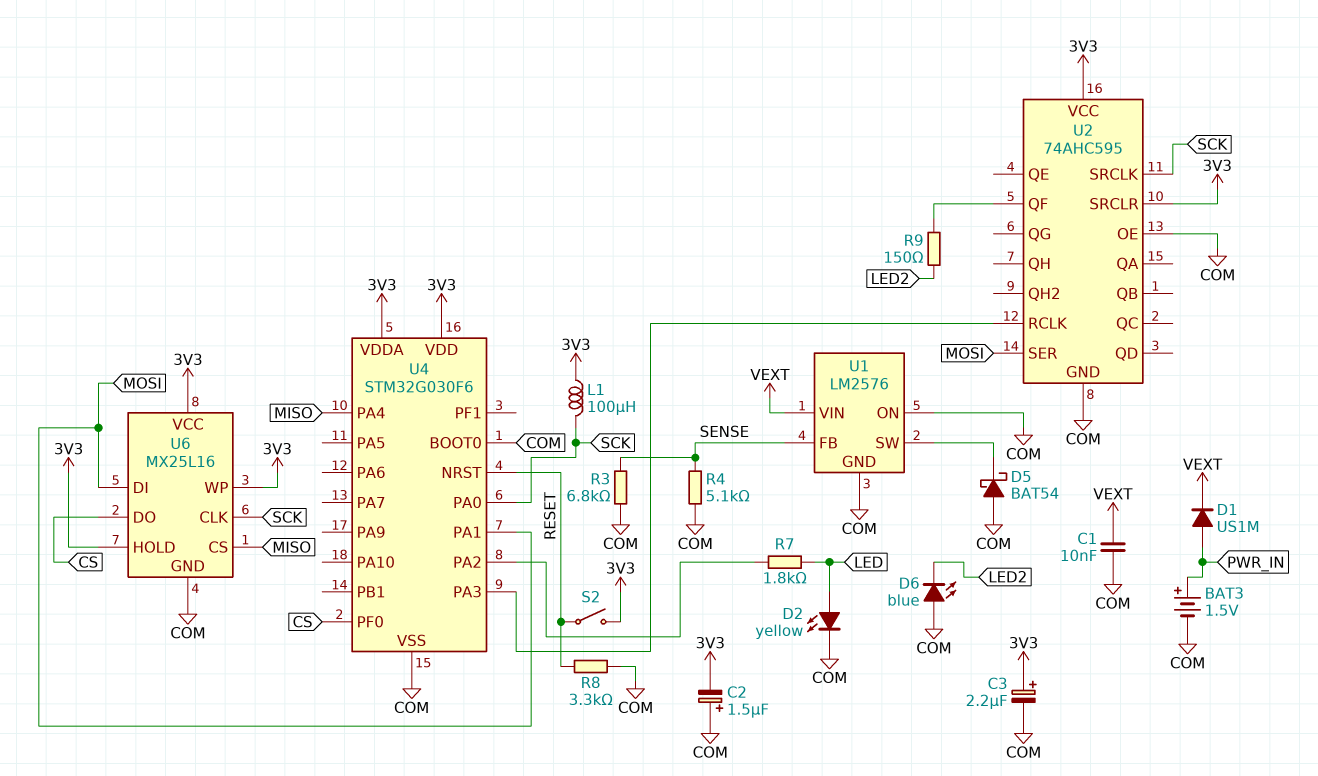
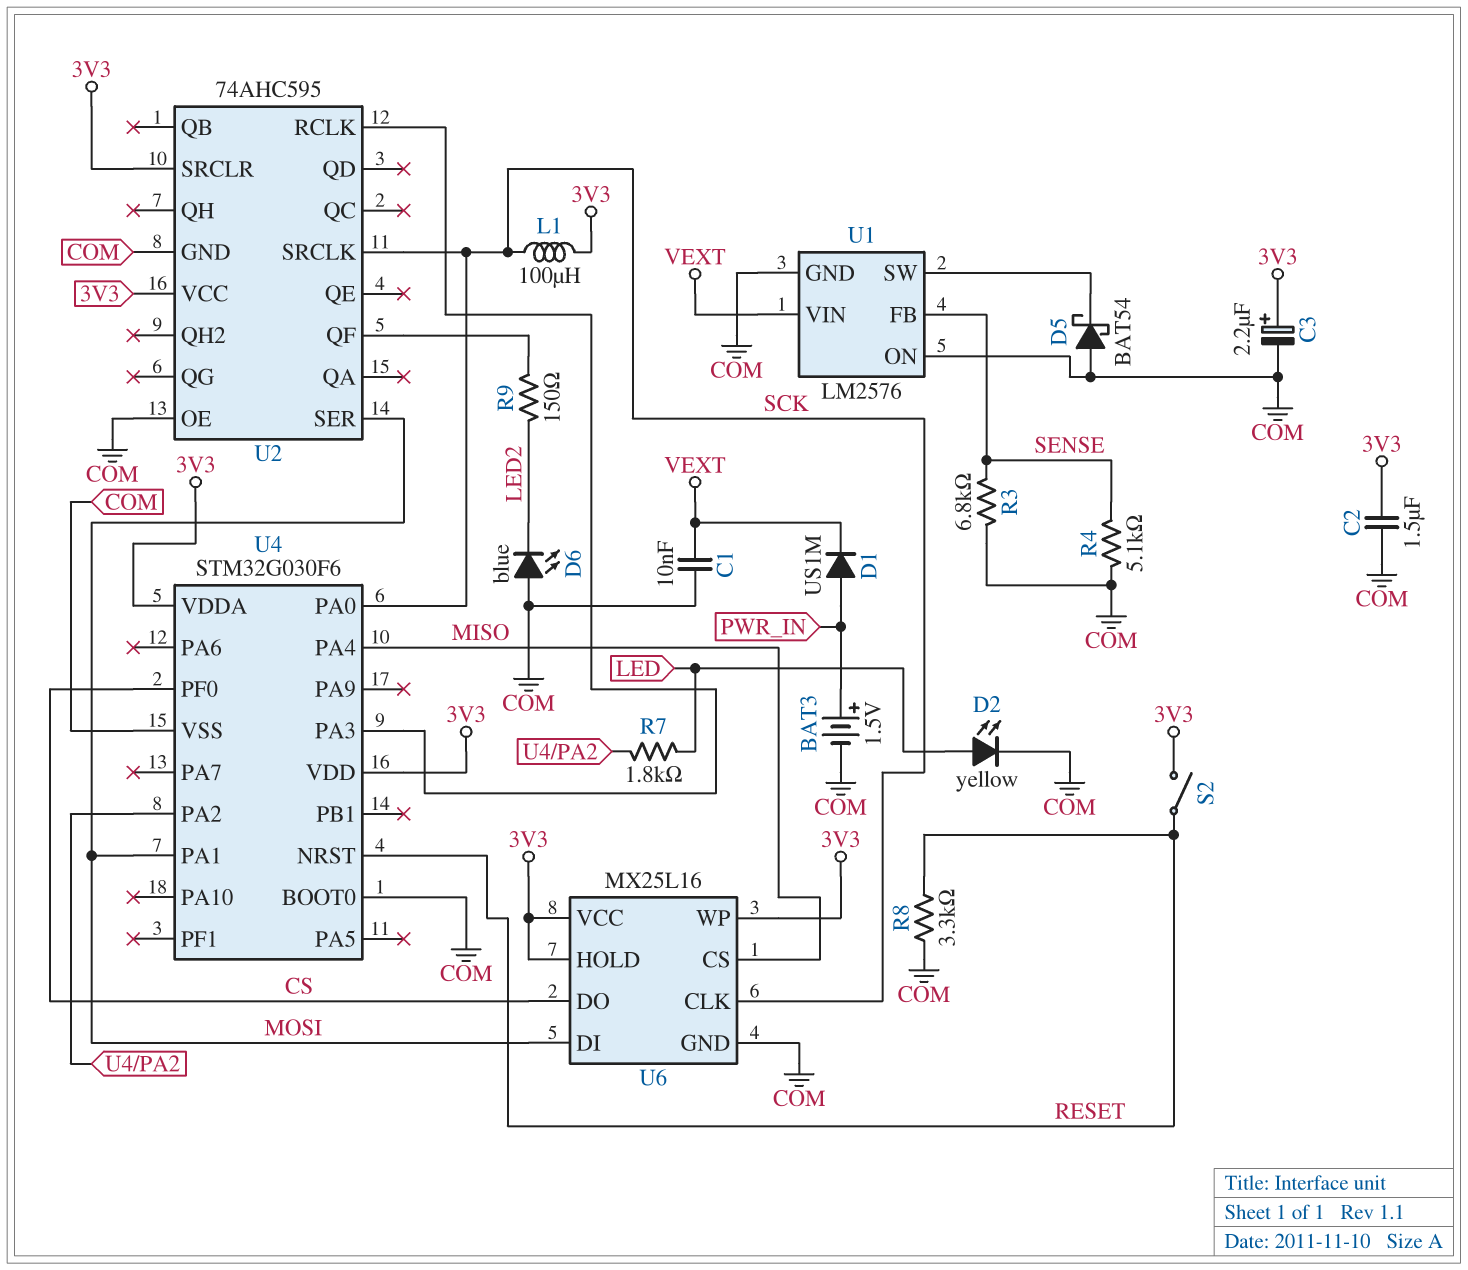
C2: 1.5uF (plus COM, minus 3V3) -> 1.5uF (3V3, COM)

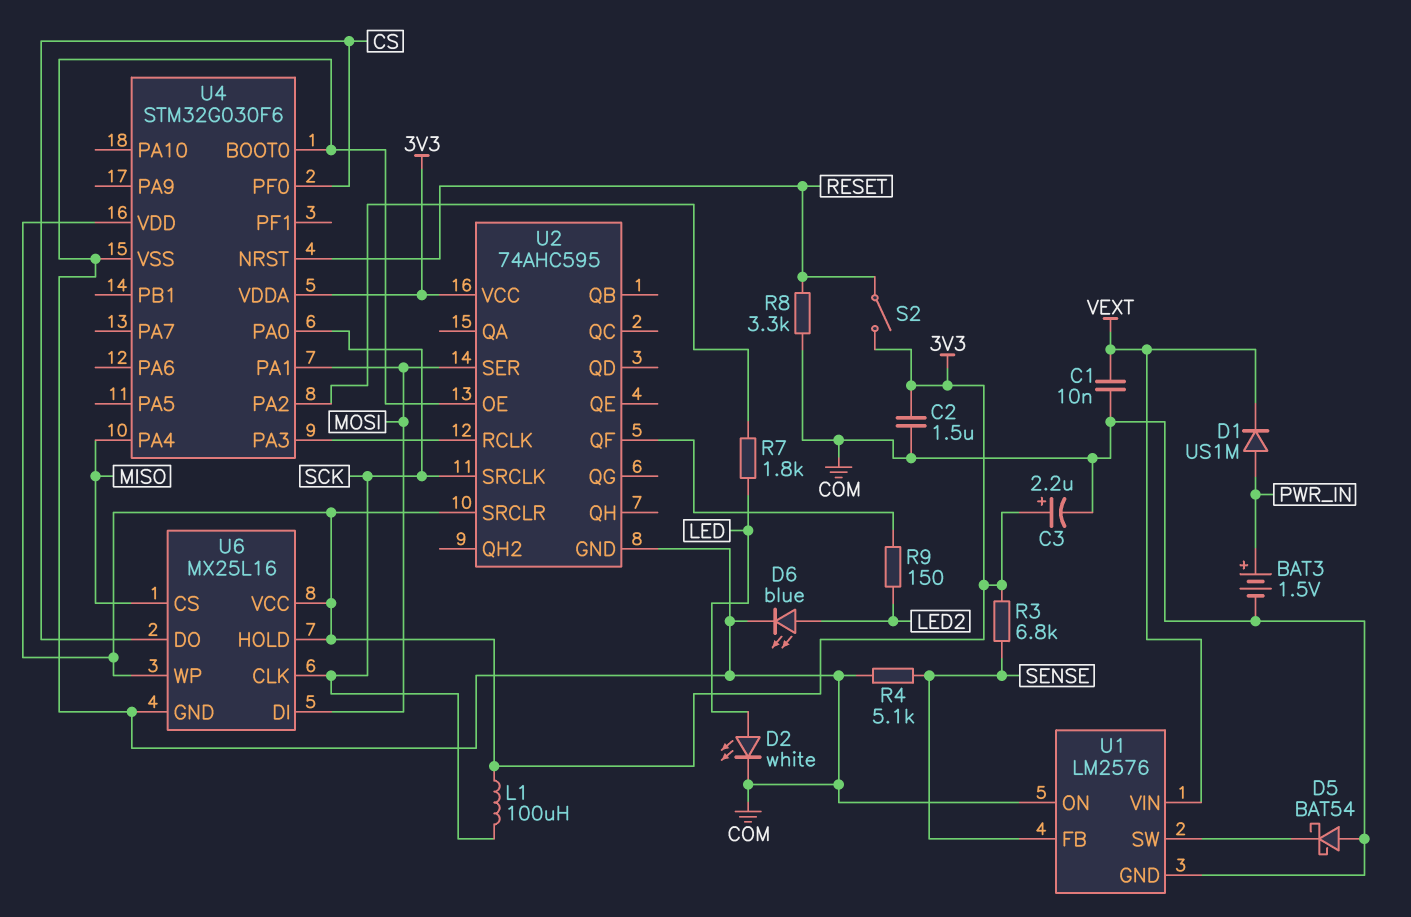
D2: LED yellow (A LED, K COM) -> LED white (A LED, K COM)
D6: LED blue (A COM, K LED2) -> LED blue (A LED2, K COM)
R3: 6.8k (COM, SENSE) -> 6.8k (3V3, SENSE)

